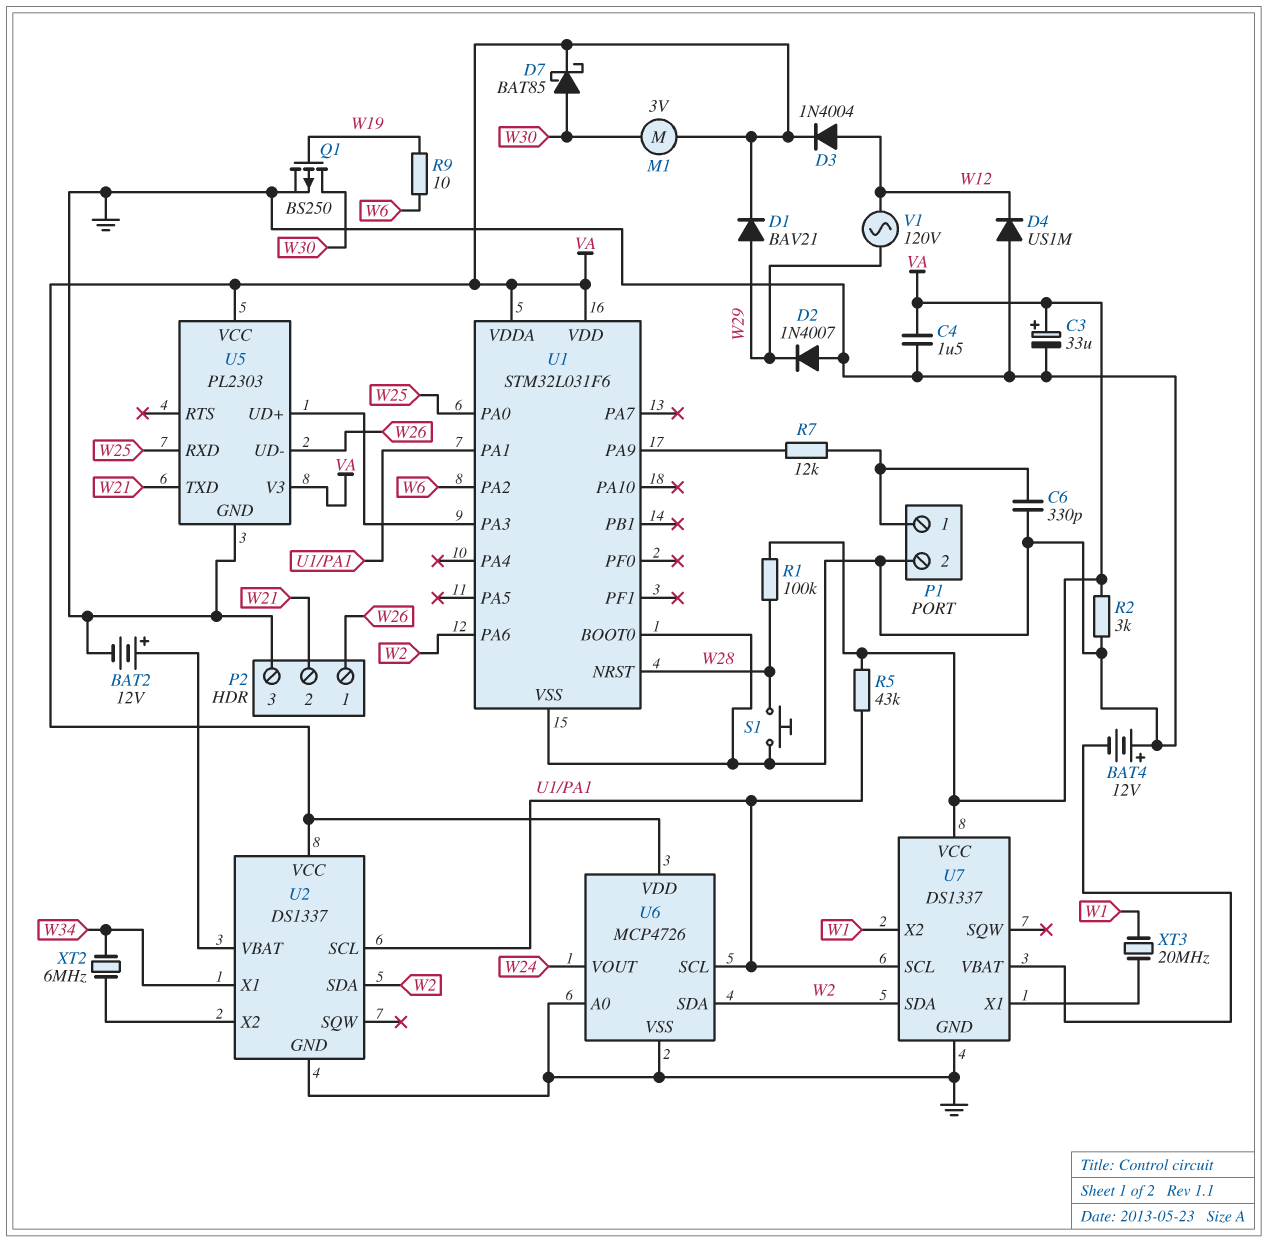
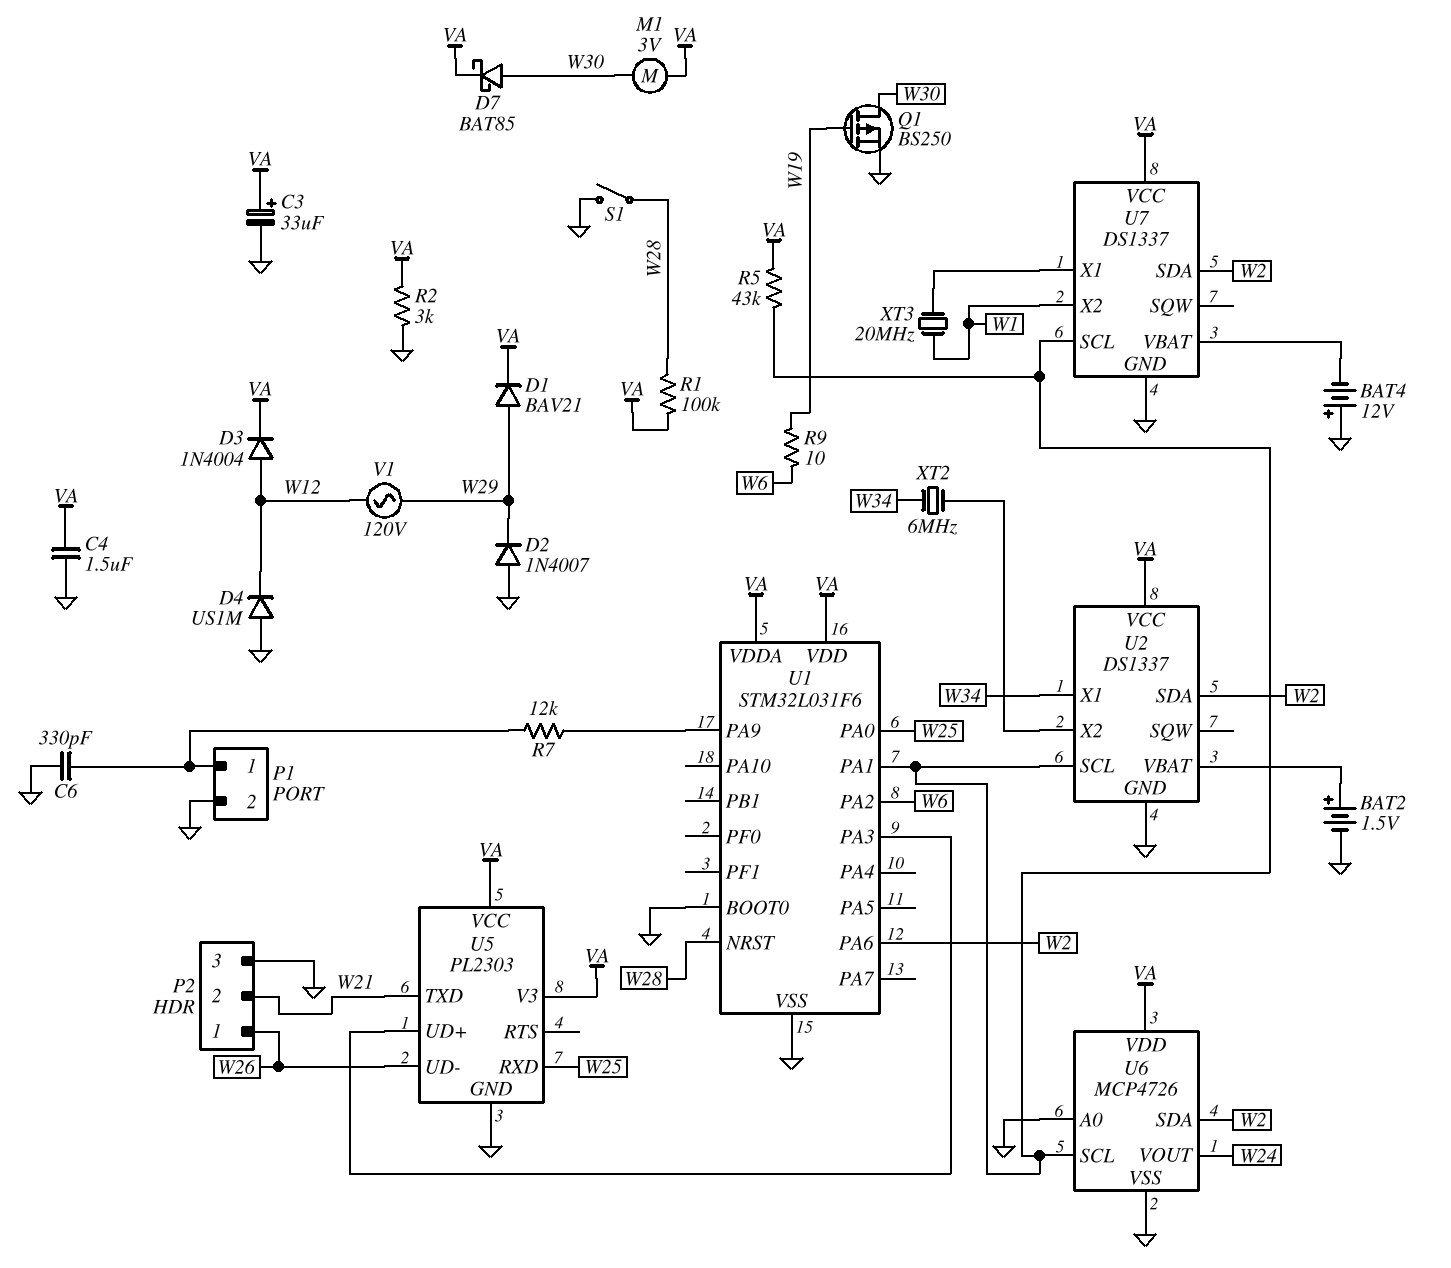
BAT2: 12V (plus U2/VBAT, minus GND) -> 1.5V (plus U2/VBAT, minus GND)
S1: button (GND, W28) -> switch (GND, W28)

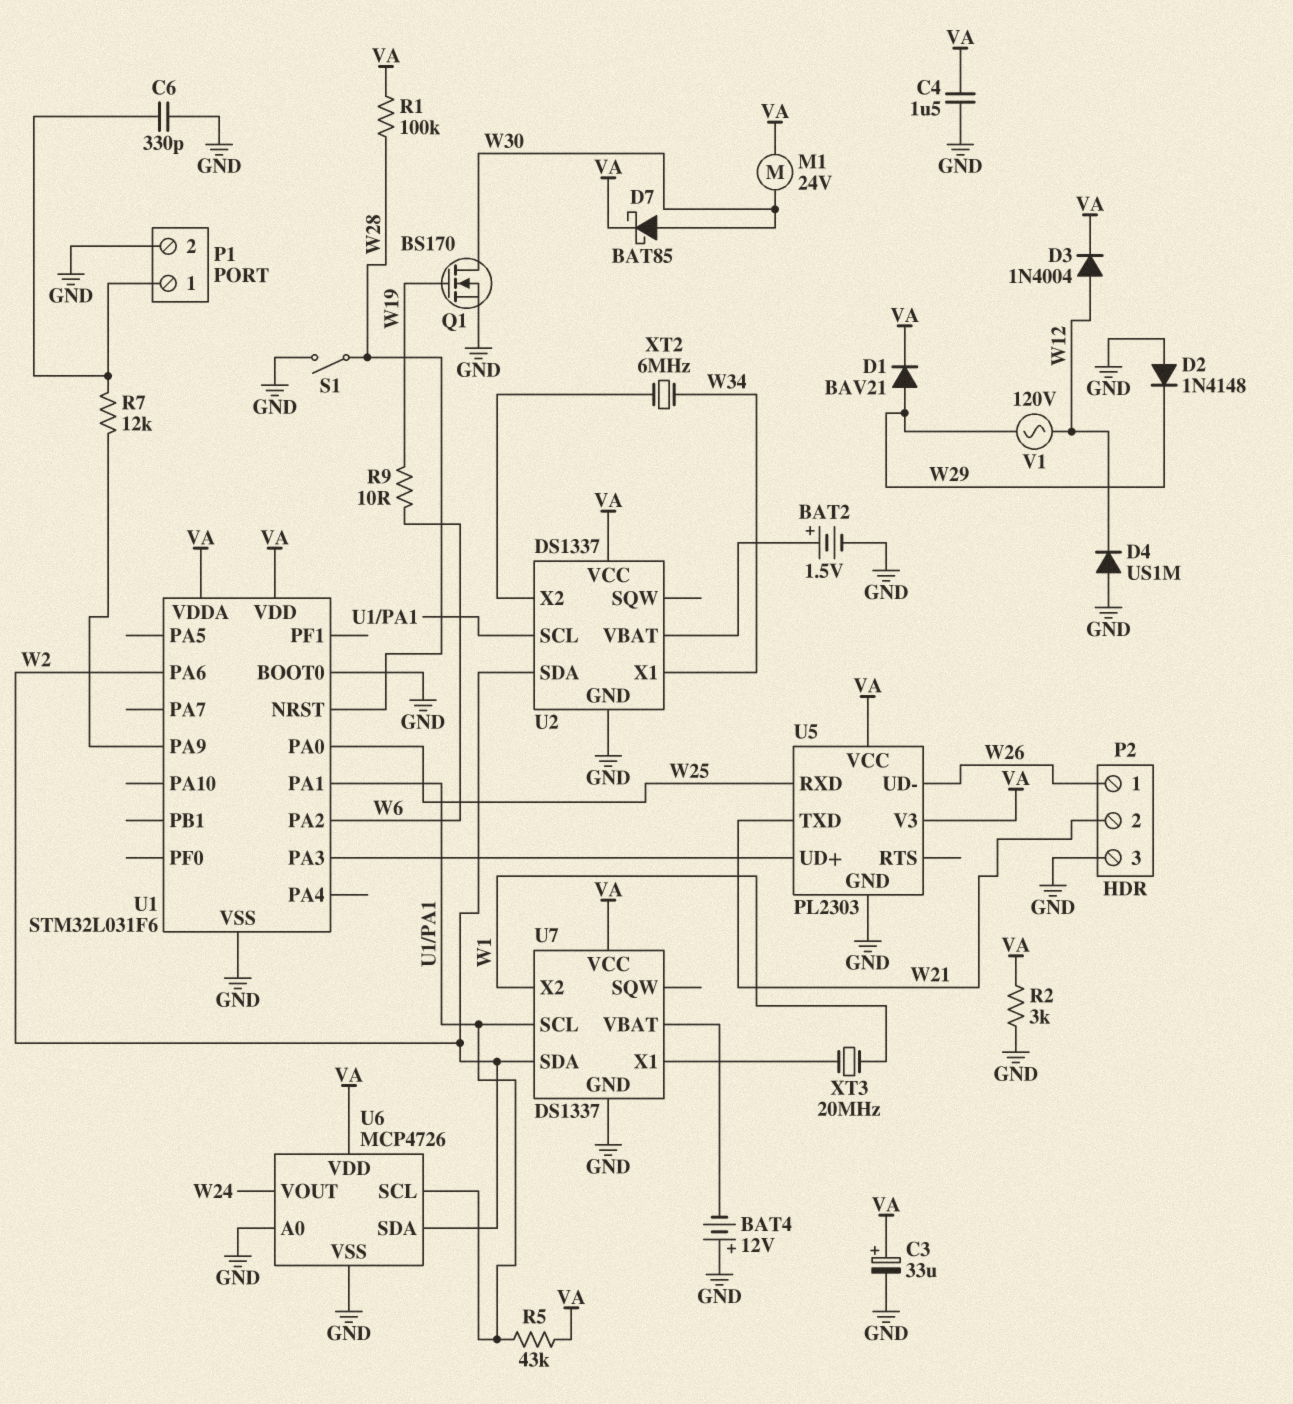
D2: diode 1N4007 (A GND, K W29) -> diode 1N4148 (A GND, K W29)
M1: motor 3V (VA, W30) -> motor 24V (VA, W30)
Q1: PMOS BS250 (G W19, D W30, S GND) -> NMOS BS170 (G W19, D W30, S GND)

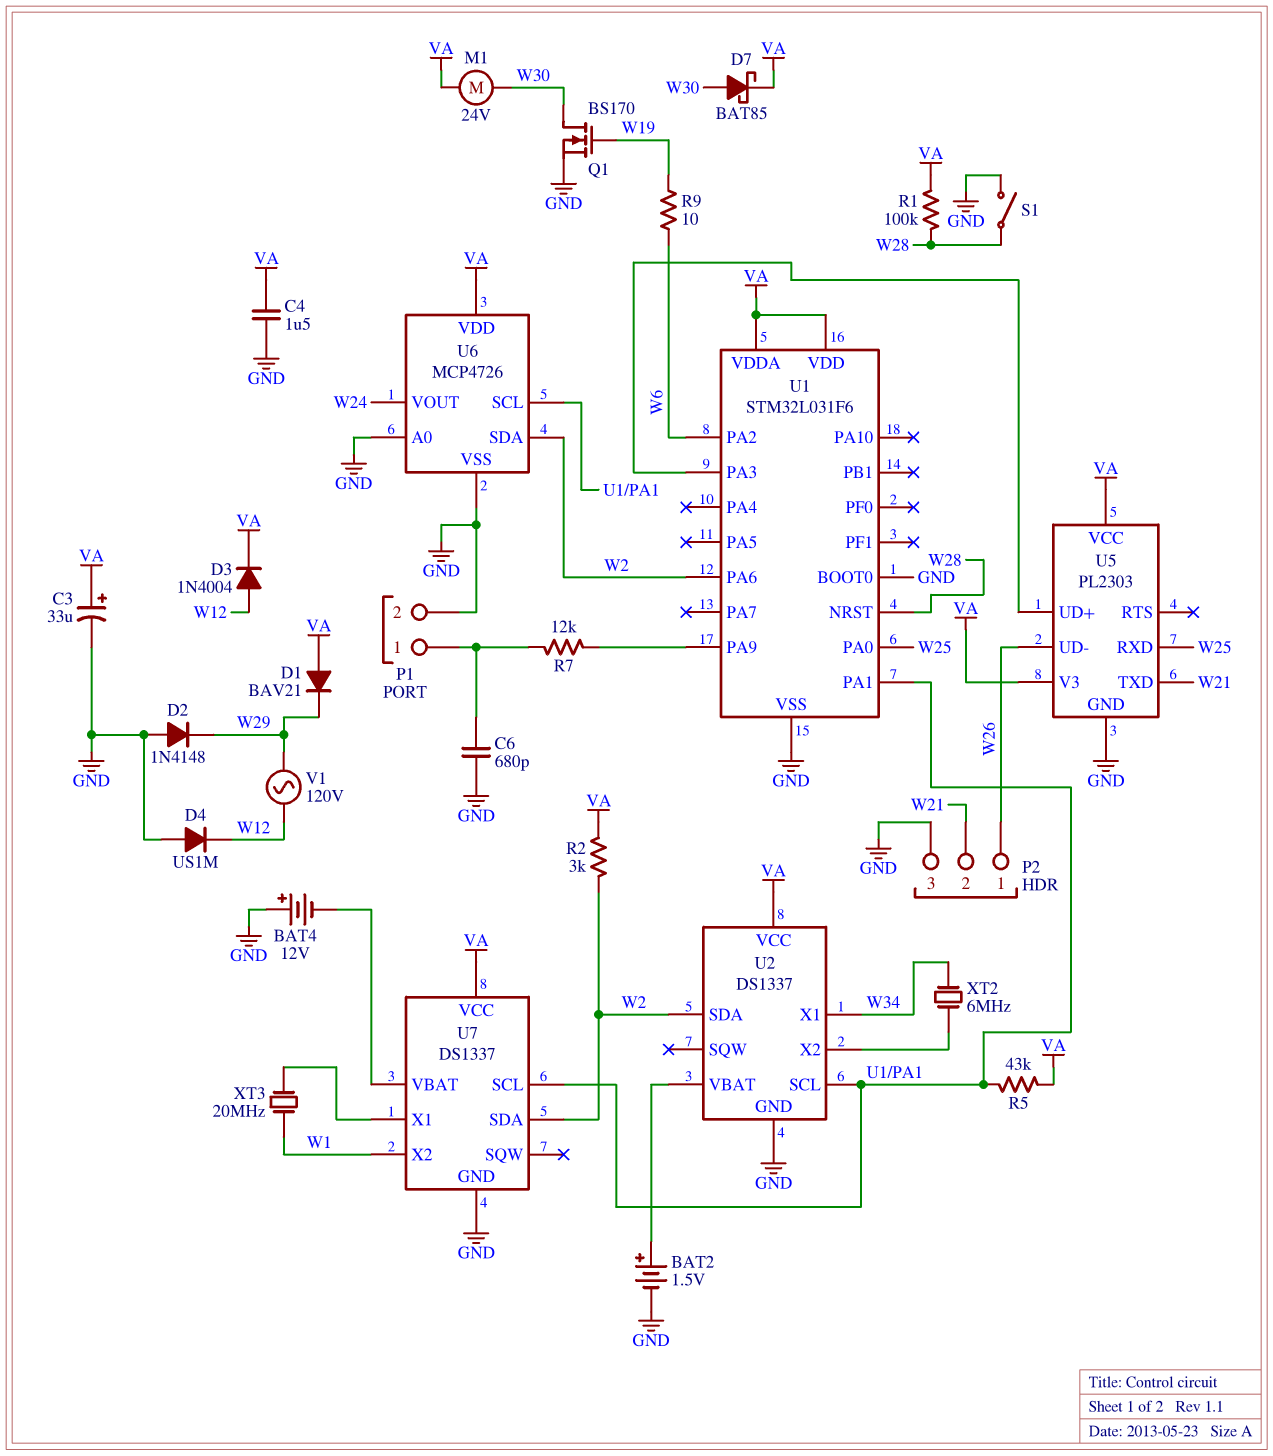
C6: 330pF (GND, P1/1) -> 680pF (GND, P1/1)
D1: diode BAV21 (A W29, K VA) -> diode BAV21 (A VA, K W29)
R2: 3k (GND, VA) -> 3k (VA, W2)

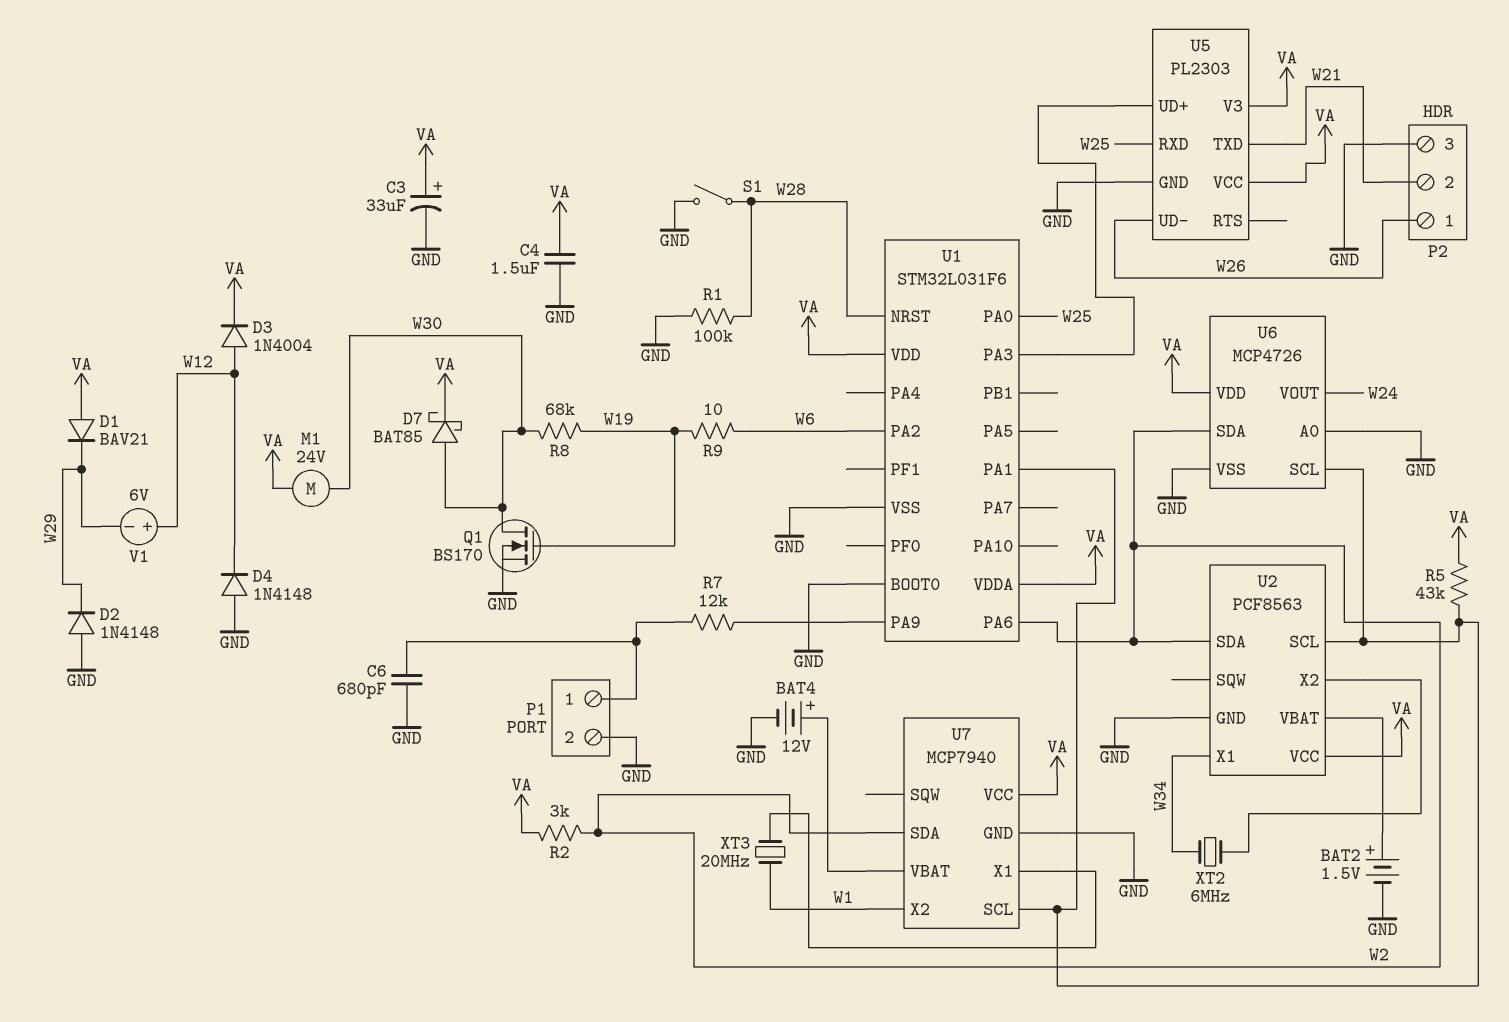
BAT4: 12V (plus GND, minus U7/VBAT) -> 12V (plus U7/VBAT, minus GND)
D4: diode US1M (A GND, K W12) -> diode 1N4148 (A GND, K W12)
R1: 100k (VA, W28) -> 100k (GND, W28)
R8: none -> 68k (W19, W30)
U2: DS1337 -> PCF8563
U7: DS1337 -> MCP7940
V1: AC 120V (W12, W29) -> 6V (plus W12, minus W29)

